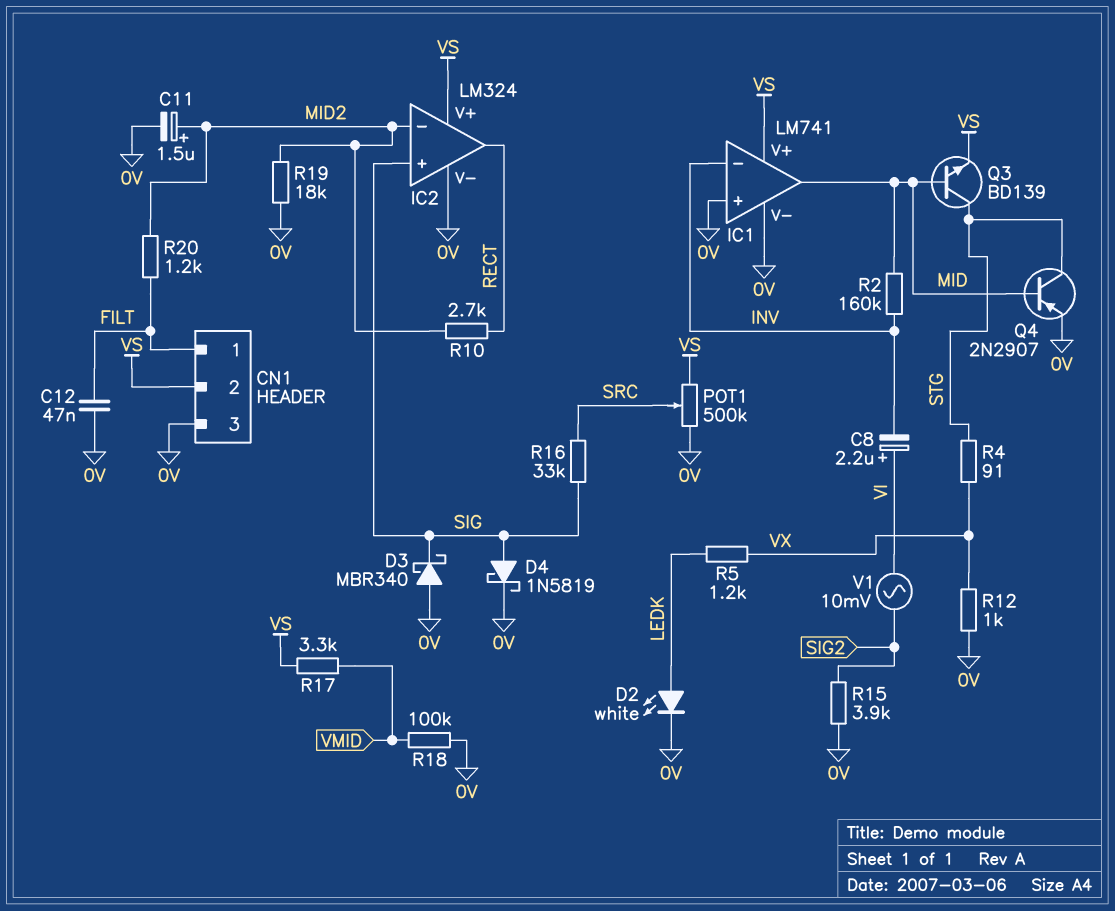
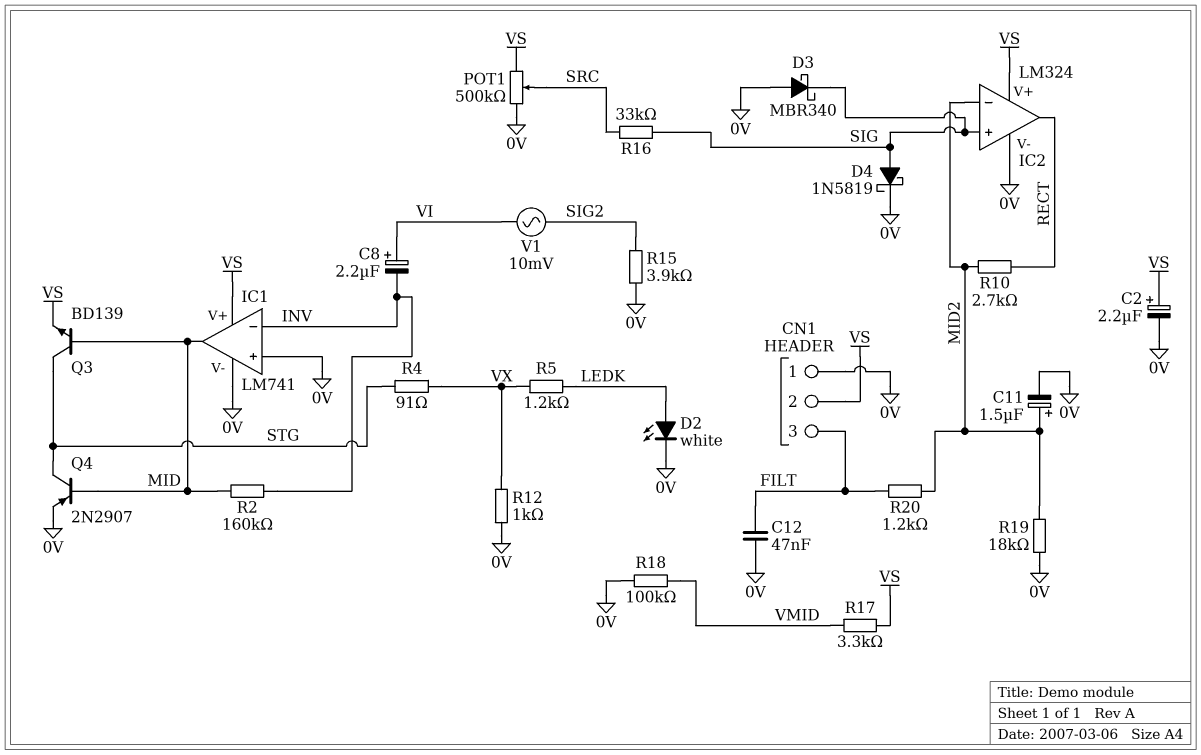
C2: none -> 2.2uF (plus VS, minus 0V)
CN1 pin 1: FILT -> 0V
CN1 pin 3: 0V -> FILT

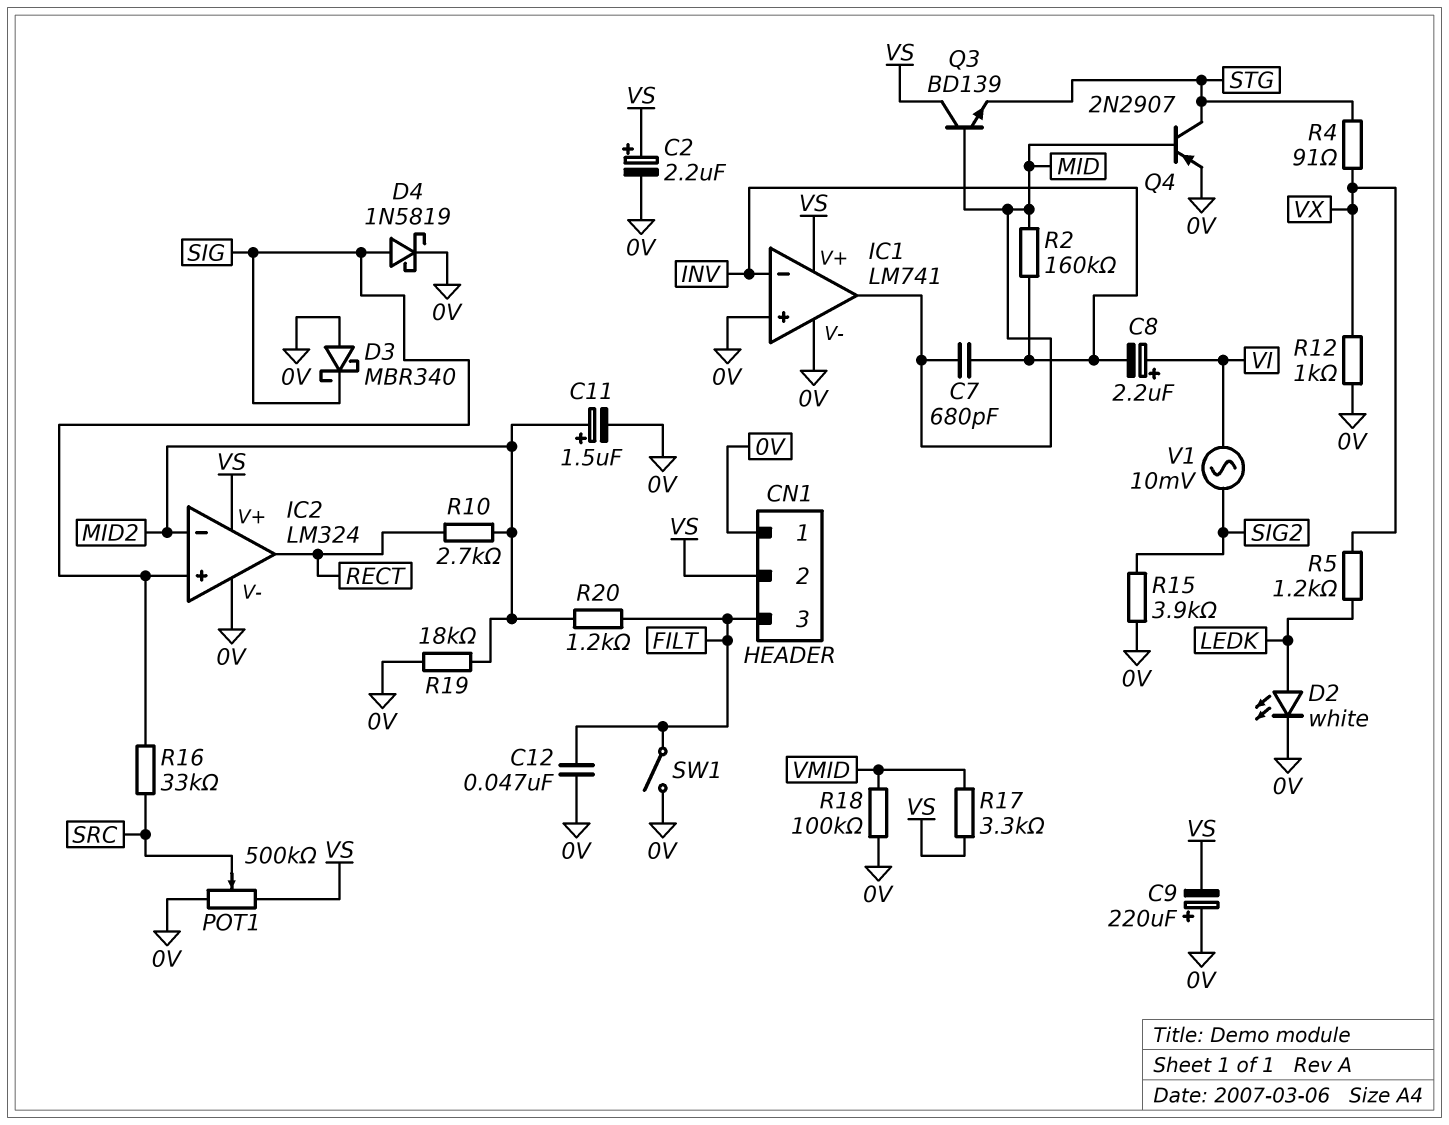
C7: none -> 680pF (INV, MID)
C9: none -> 220uF (plus 0V, minus VS)
Q3: NPN BD139 (B MID, C STG, E VS) -> NPN BD139 (B MID, C VS, E STG)
SW1: none -> switch (0V, FILT)

